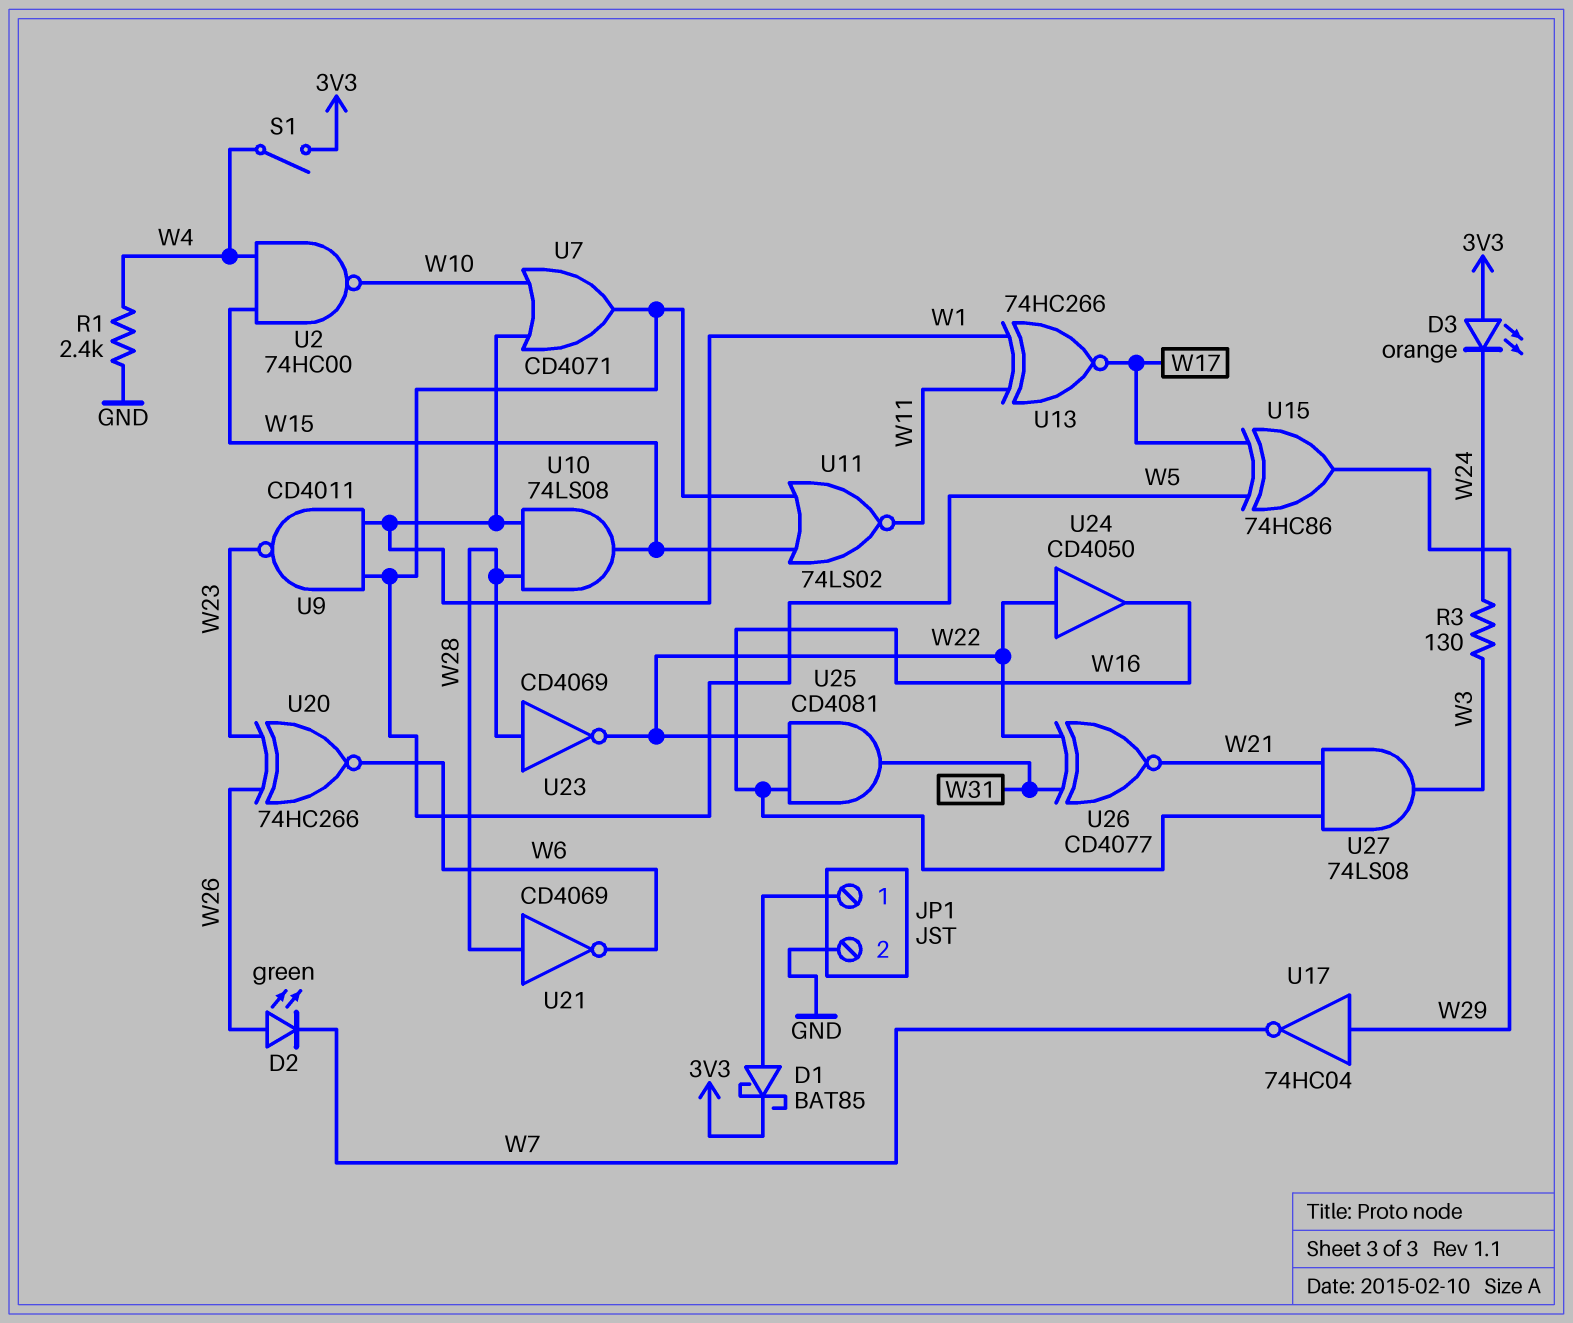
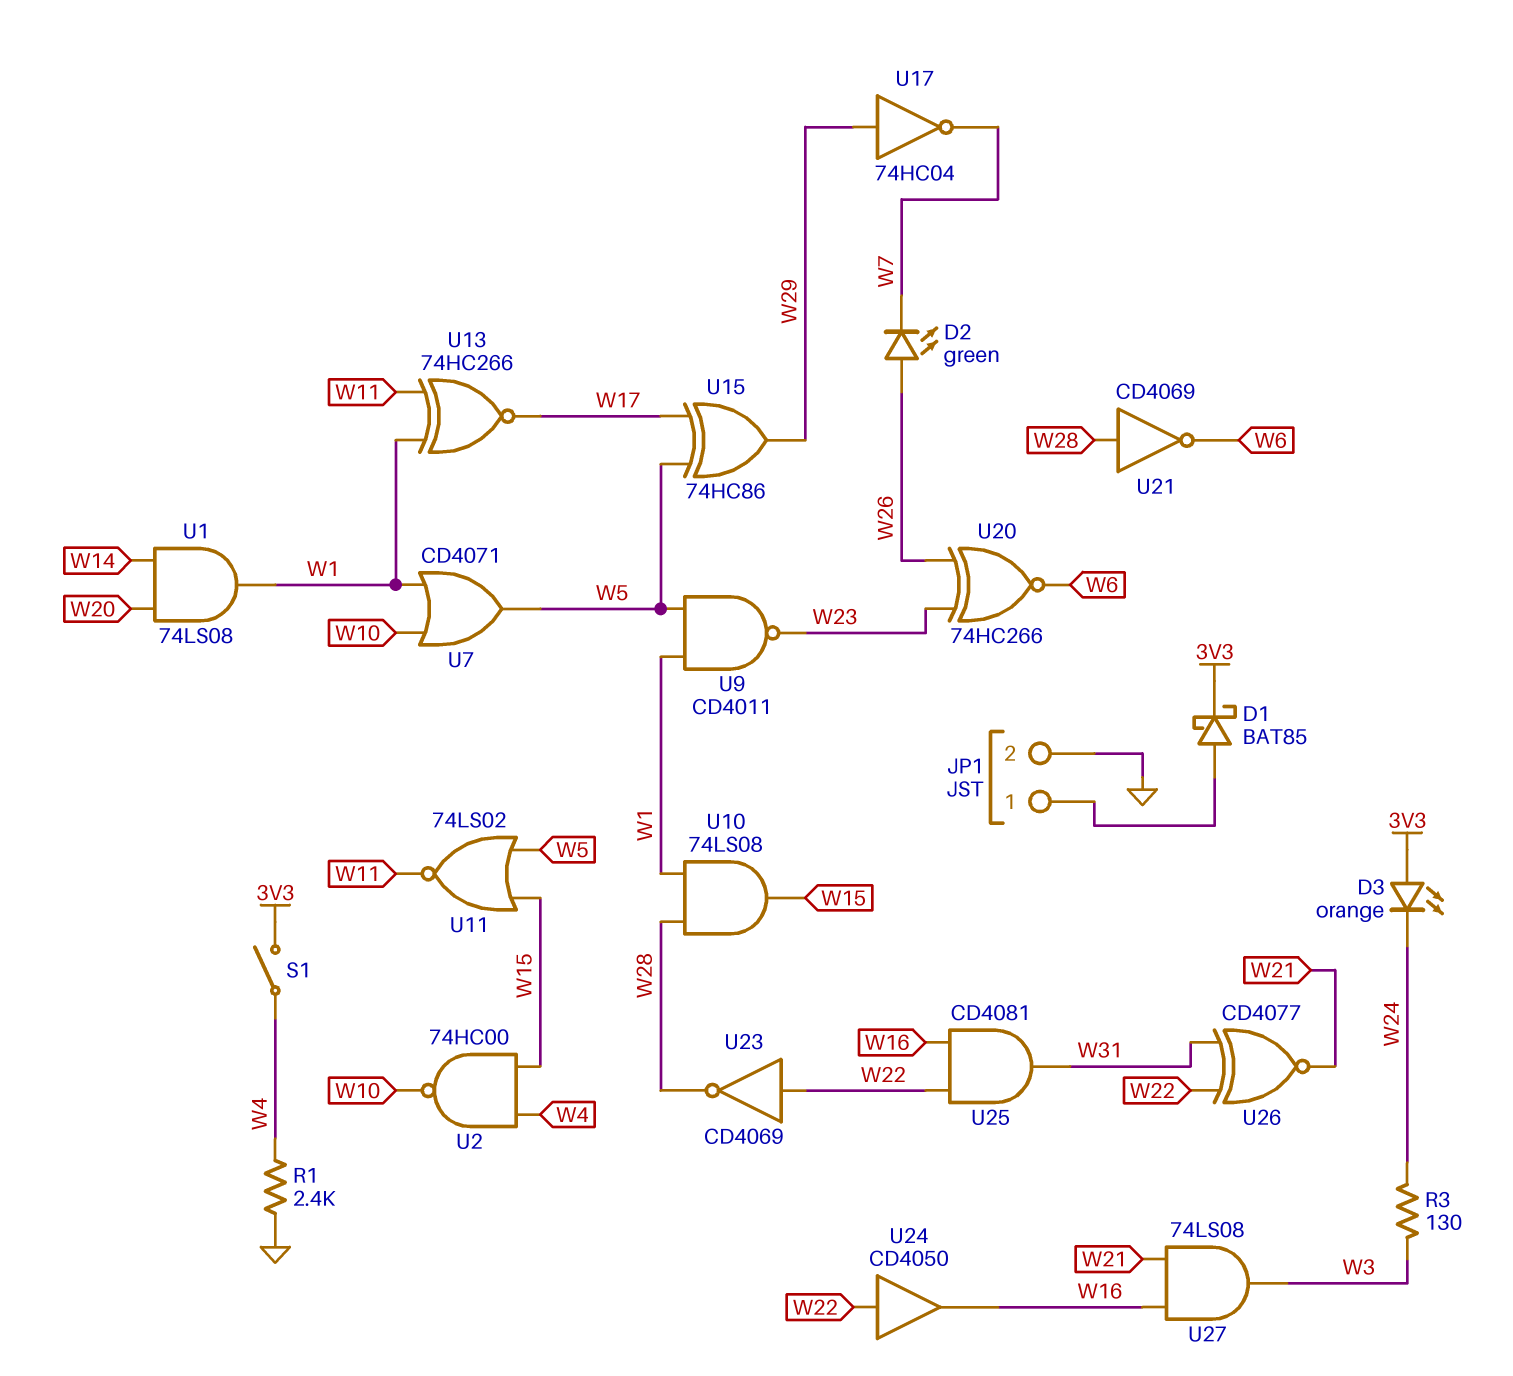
U1: none -> AND 74LS08 (in W14, in W20, out W1)
U23: NOT CD4069 (in W28, out W22) -> NOT CD4069 (in W22, out W28)

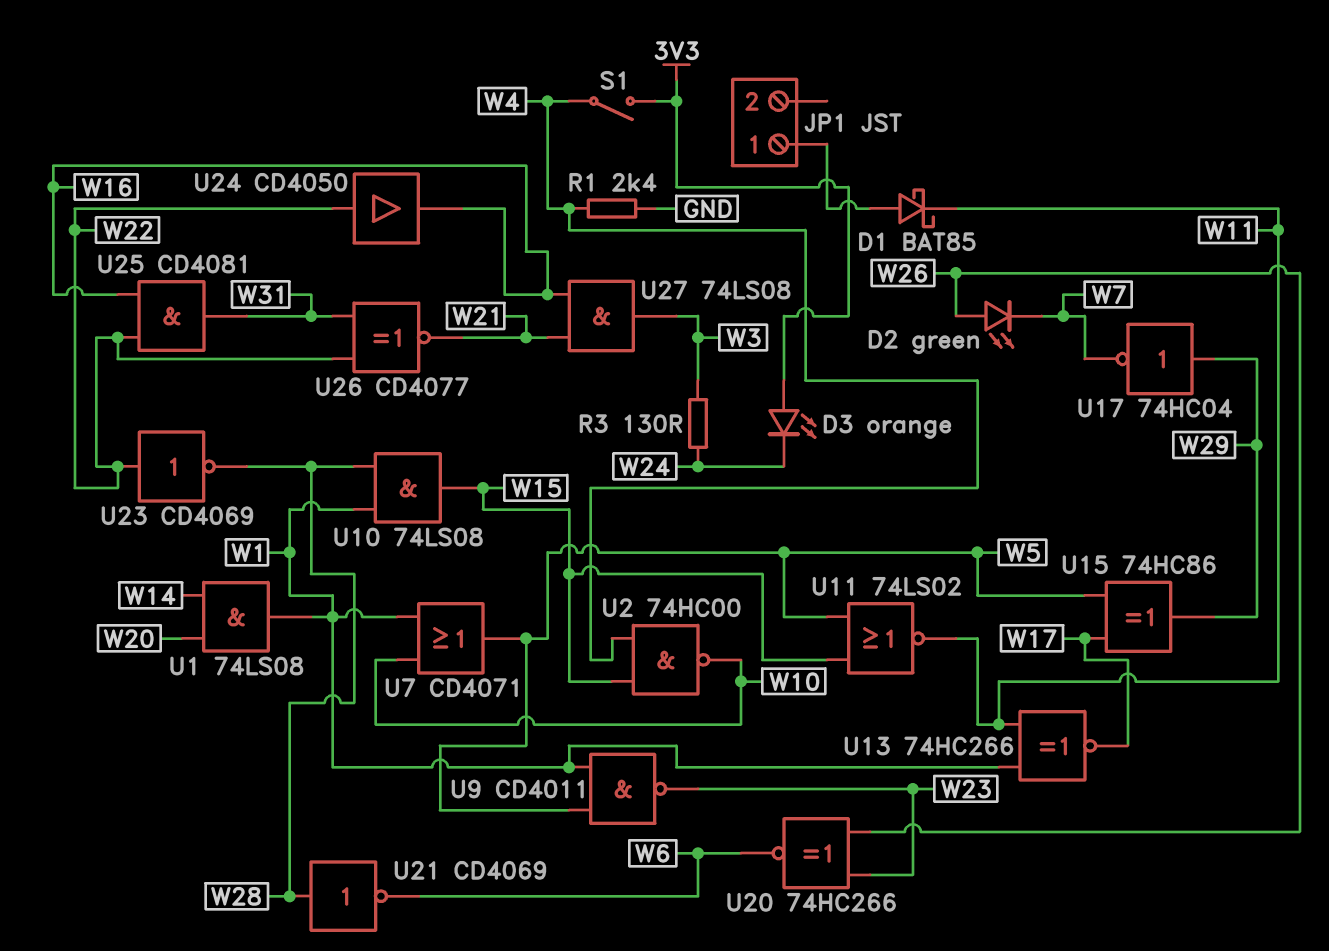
D1: schottky BAT85 (A JP1/1, K 3V3) -> schottky BAT85 (A JP1/1, K W11)
JP1 pin 2: GND -> none

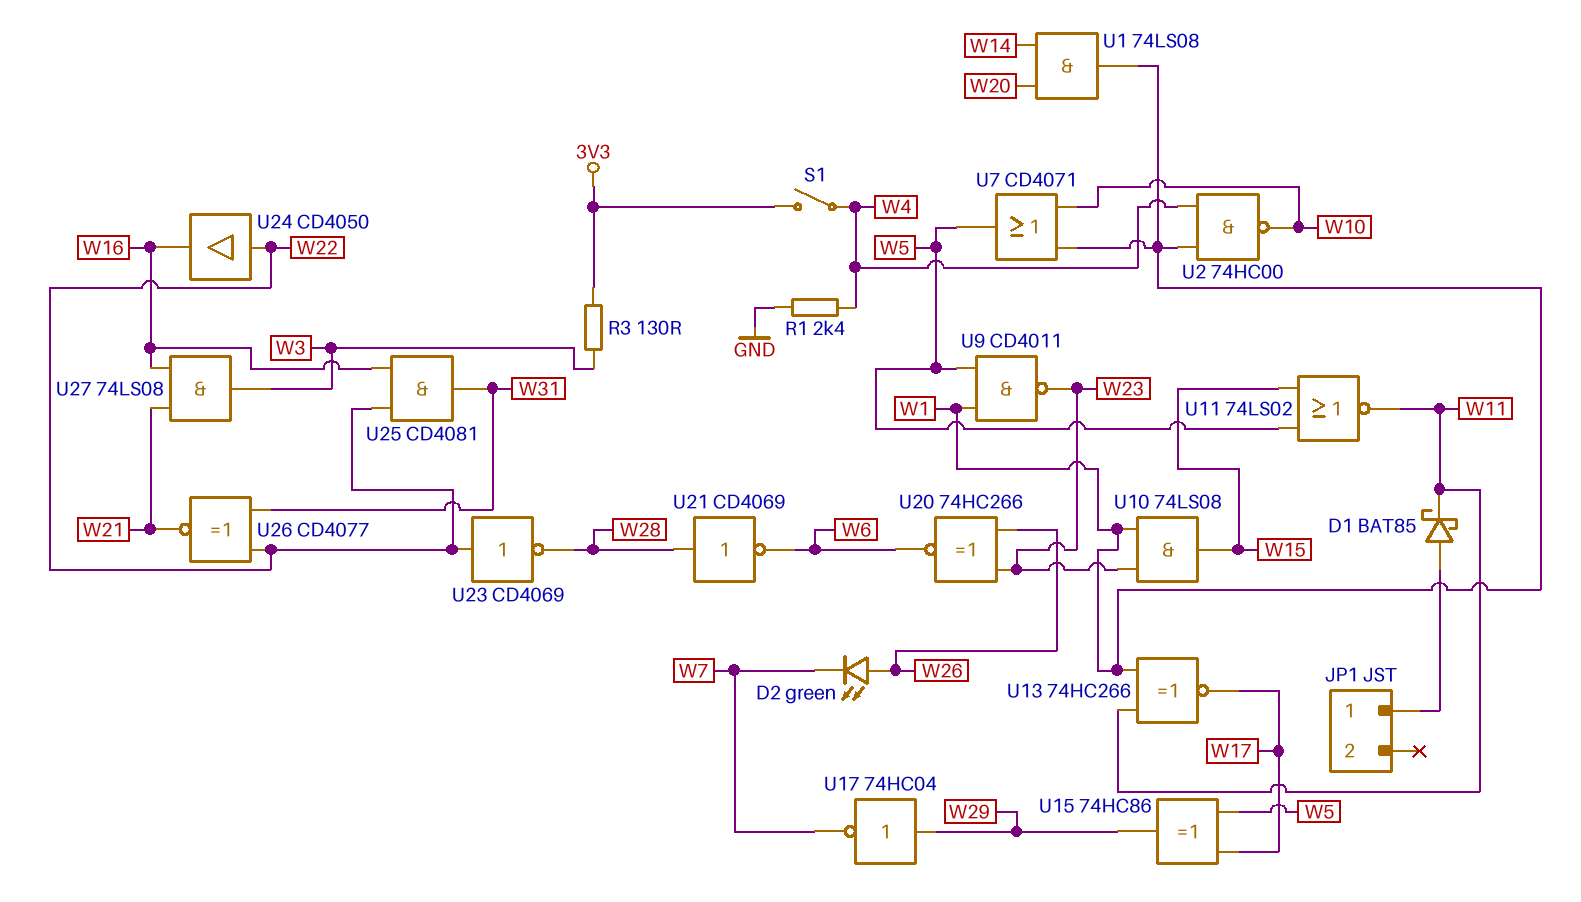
D3: LED orange (A 3V3, K W24) -> none
R3: 130 (W3, W24) -> 130 (3V3, W3)
U2: NAND 74HC00 (in W4, in W15, out W10) -> NAND 74HC00 (in W1, in W4, out W10)
U10: AND 74LS08 (in W1, in W28, out W15) -> AND 74LS08 (in W1, in W23, out W15)

